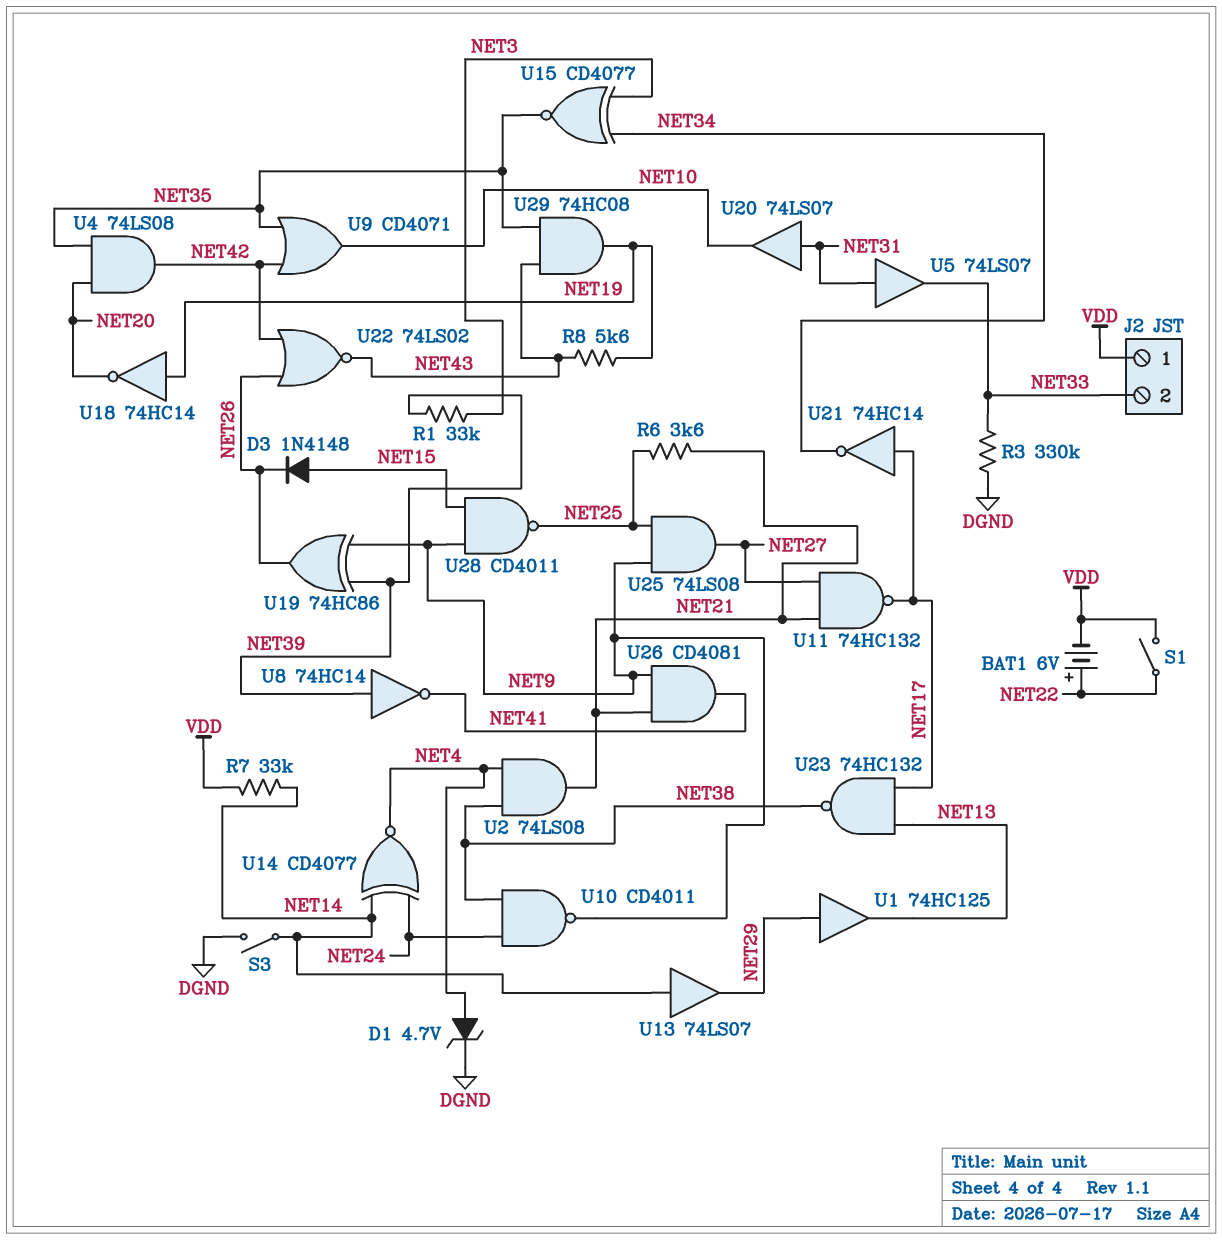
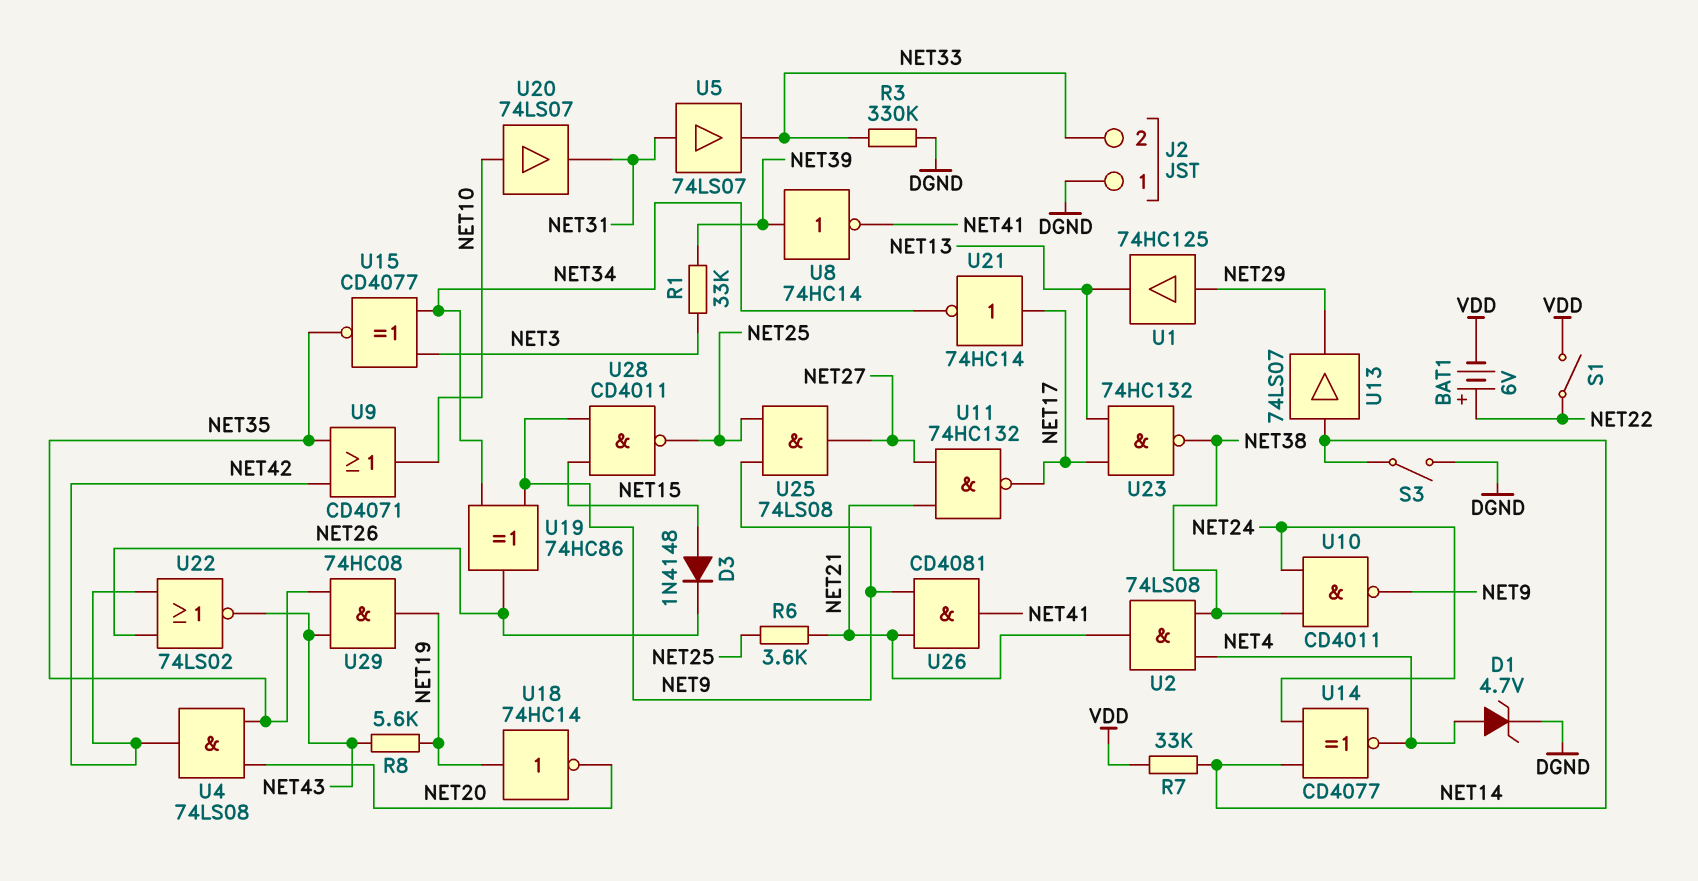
J2 pin 1: VDD -> DGND
U19: XOR 74HC86 (in NET9, in NET39, out NET26) -> XOR 74HC86 (in NET9, in NET34, out NET26)
U20: buffer 74LS07 (in NET31, out NET10) -> buffer 74LS07 (in NET10, out NET31)

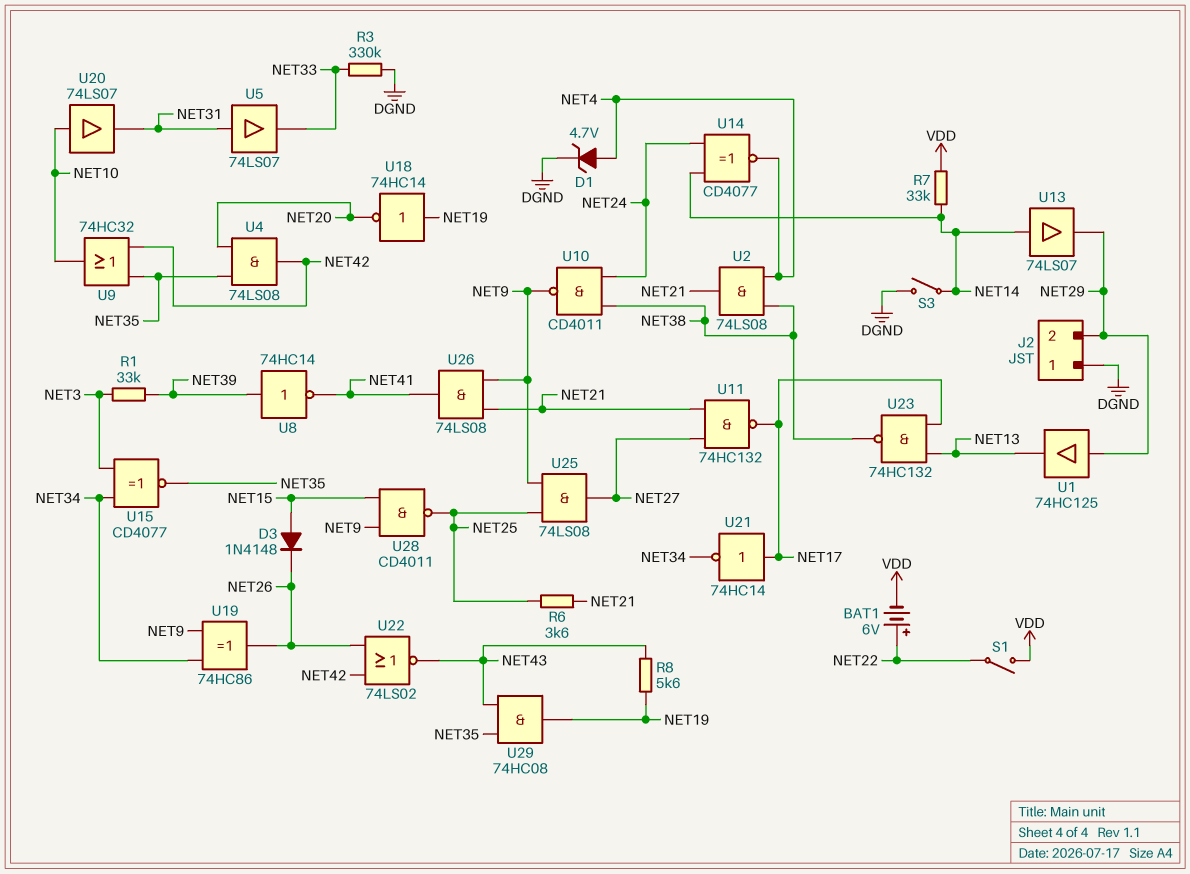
J2 pin 2: NET33 -> NET29
U9: OR CD4071 (in NET35, in NET42, out NET10) -> OR 74HC32 (in NET35, in NET42, out NET10)
U26: AND CD4081 (in NET9, in NET21, out NET41) -> AND 74LS08 (in NET9, in NET21, out NET41)

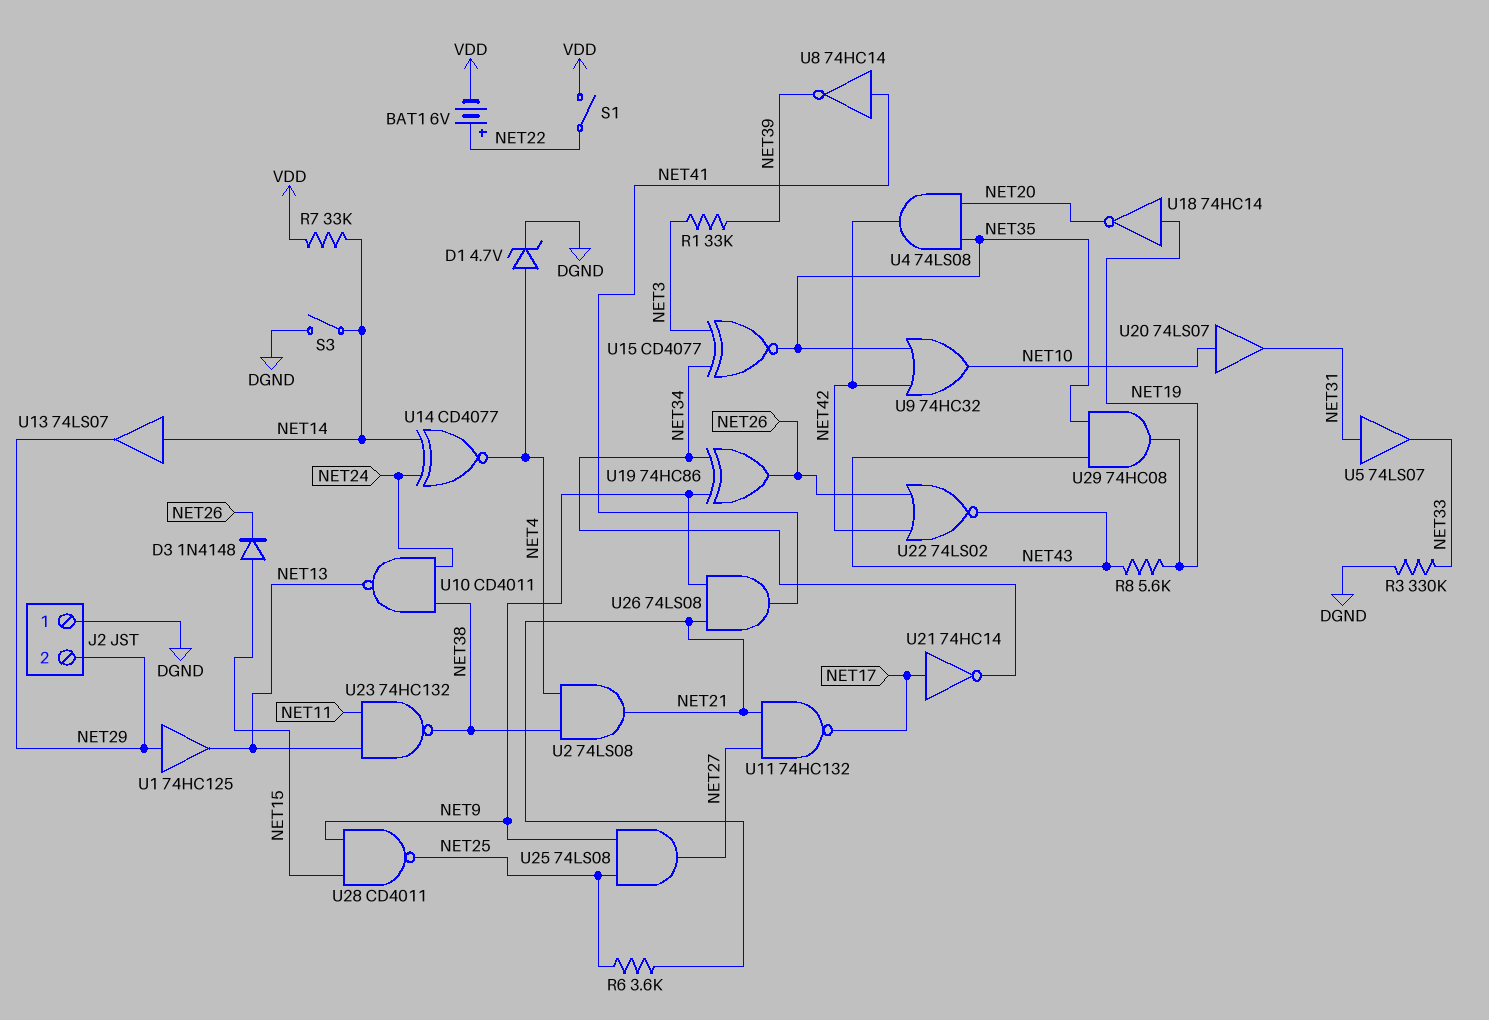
U8: NOT 74HC14 (in NET39, out NET41) -> NOT 74HC14 (in NET41, out NET39)
U10: NAND CD4011 (in NET24, in NET38, out NET9) -> NAND CD4011 (in NET24, in NET38, out NET13)
U23: NAND 74HC132 (in NET13, in NET17, out NET38) -> NAND 74HC132 (in NET11, in NET13, out NET38)

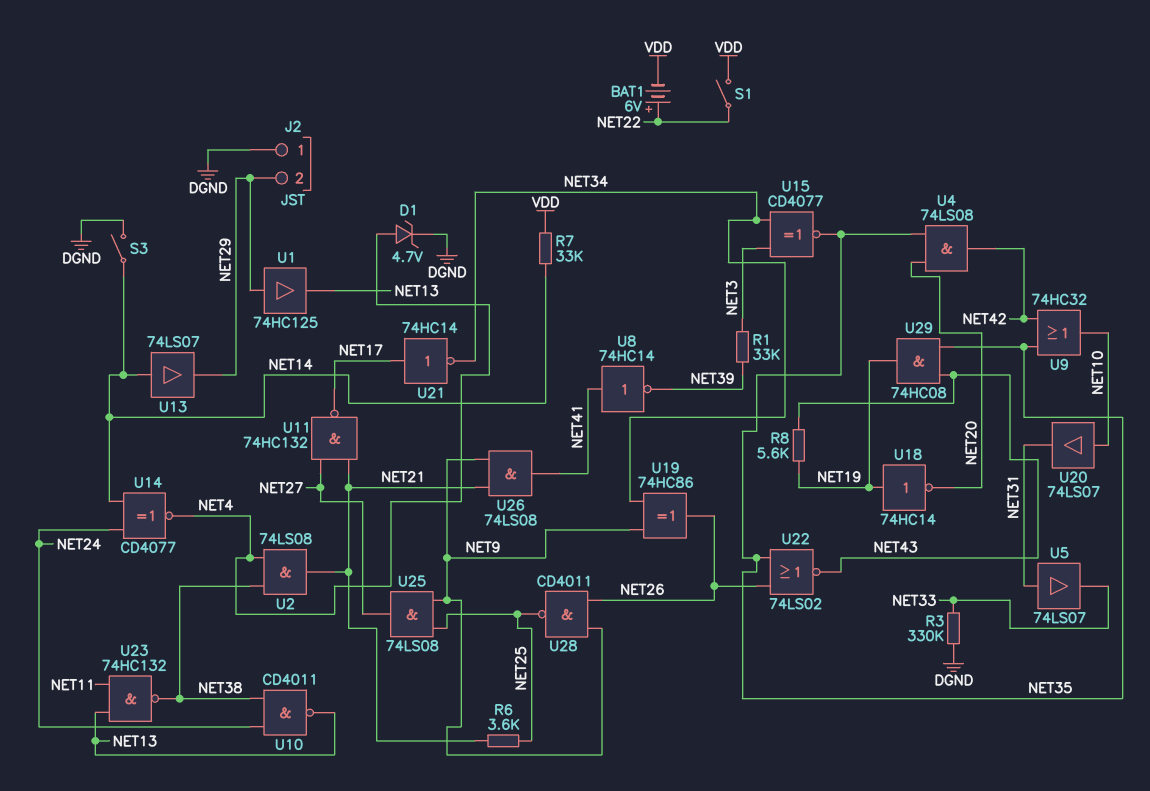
D3: diode 1N4148 (A NET15, K NET26) -> none
U22: NOR 74LS02 (in NET26, in NET42, out NET43) -> NOR 74LS02 (in NET26, in NET35, out NET43)
U28: NAND CD4011 (in NET9, in NET15, out NET25) -> NAND CD4011 (in NET9, in NET26, out NET25)

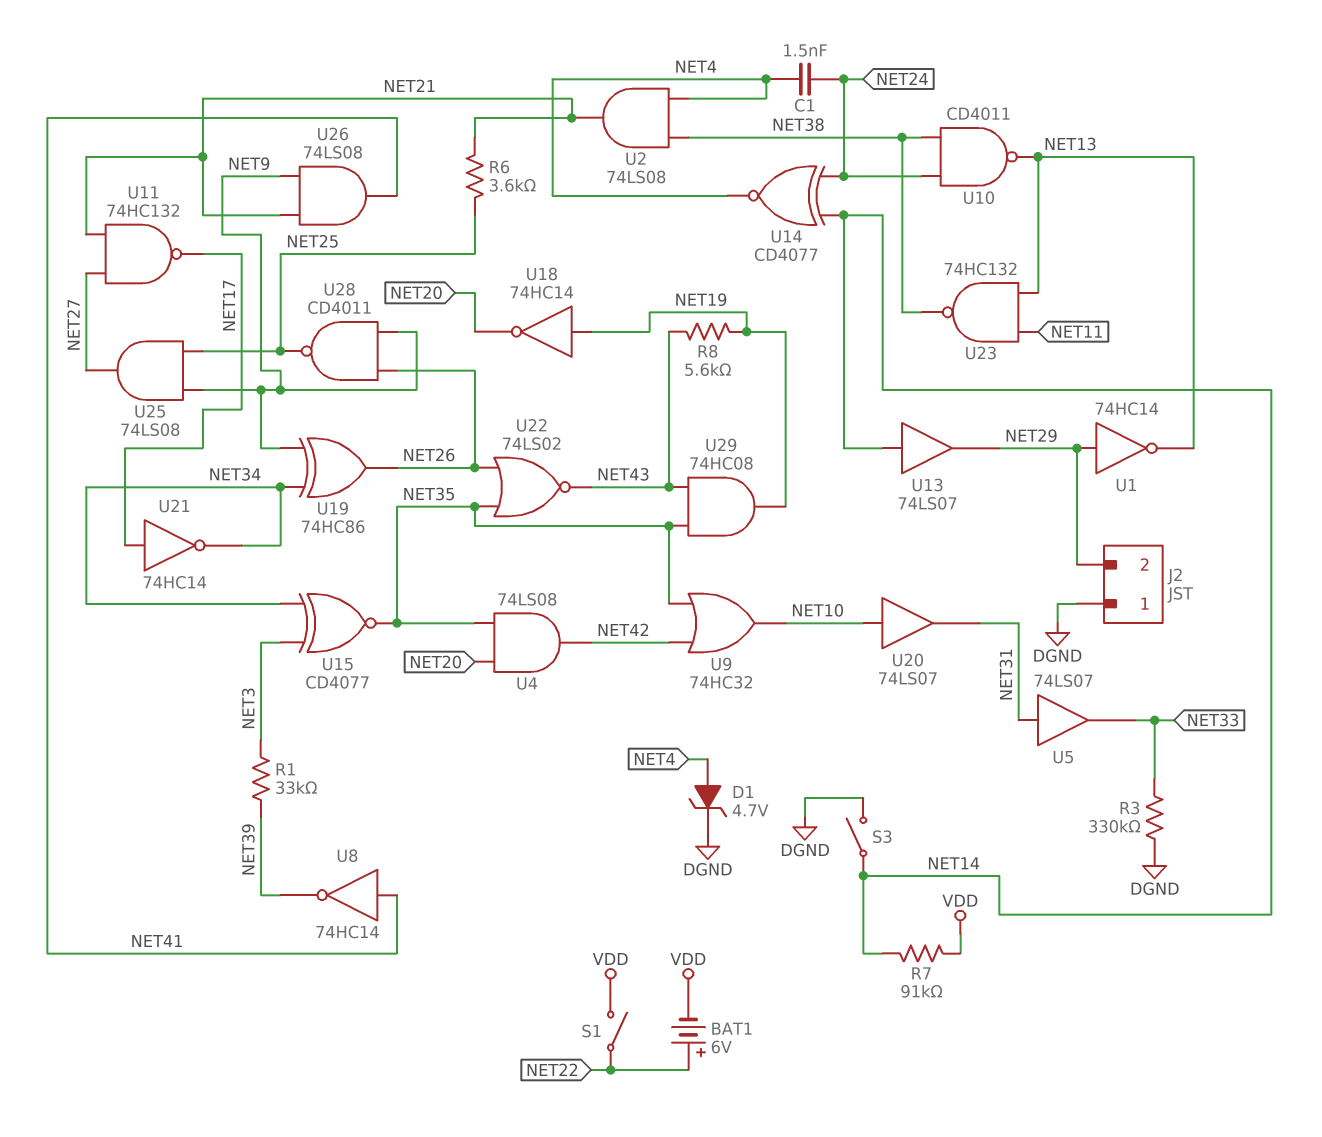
C1: none -> 1.5nF (NET4, NET24)
R7: 33k (NET14, VDD) -> 91k (NET14, VDD)
U1: buffer 74HC125 (in NET29, out NET13) -> NOT 74HC14 (in NET29, out NET13)

